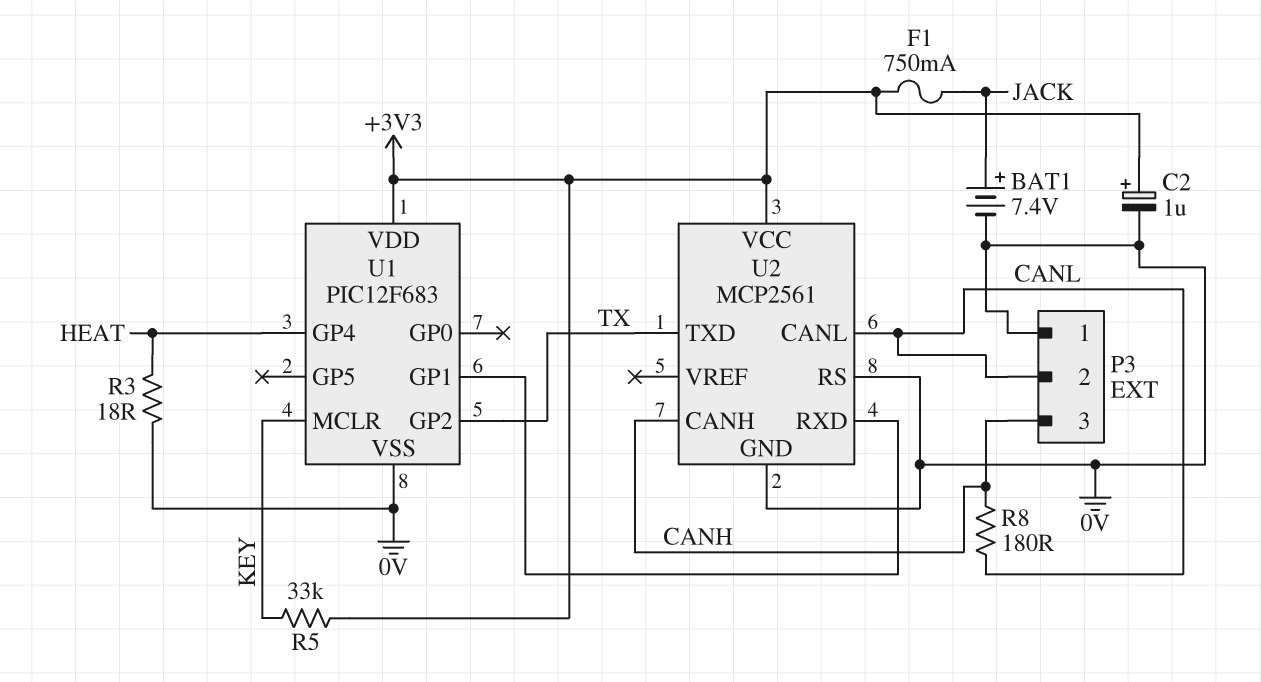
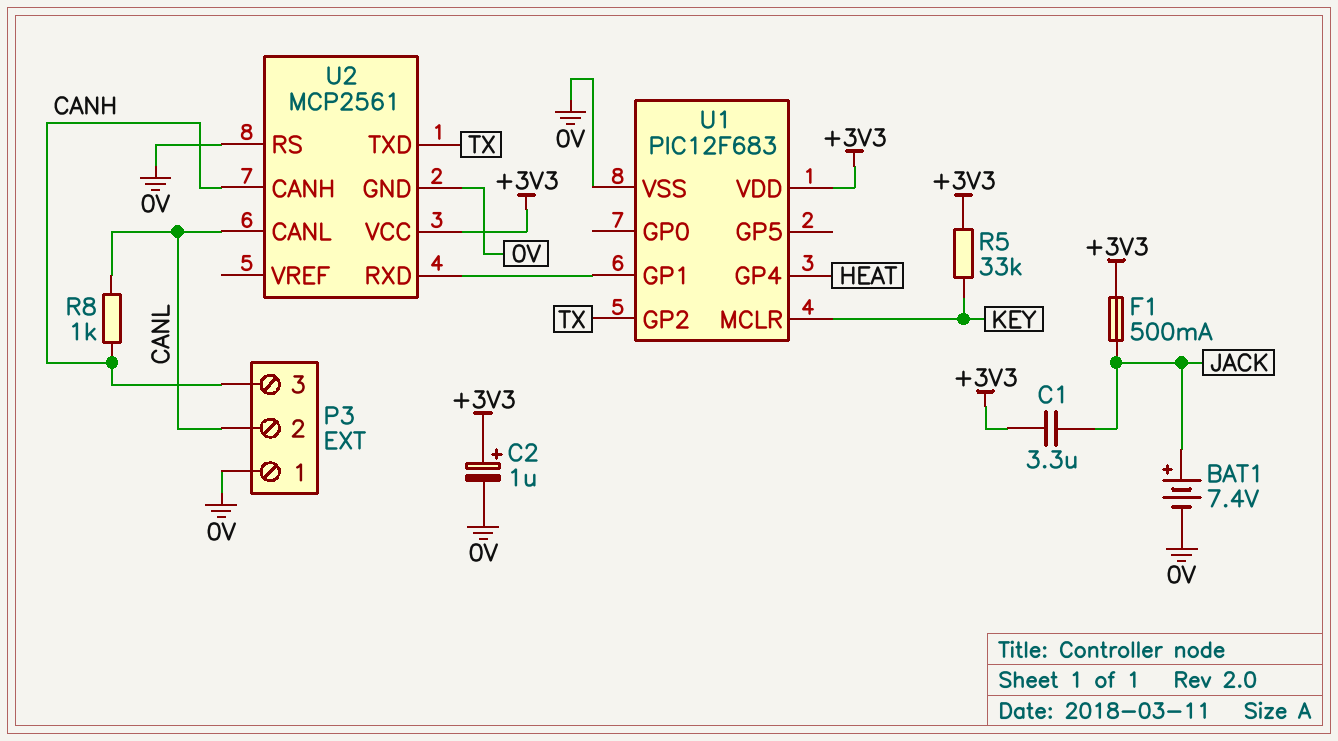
C1: none -> 3.3uF (+3V3, JACK)
F1: 750mA (+3V3, JACK) -> 500mA (+3V3, JACK)
R3: 18 (0V, HEAT) -> none
R8: 180 (CANH, CANL) -> 1k (CANH, CANL)

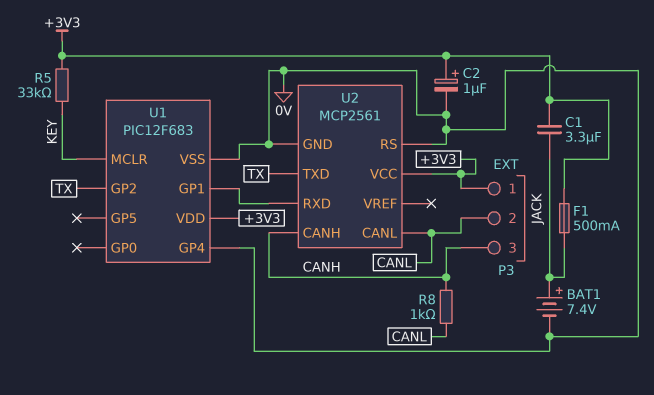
P3 pin 1: 0V -> +3V3
U1 pin GP4: HEAT -> 0V

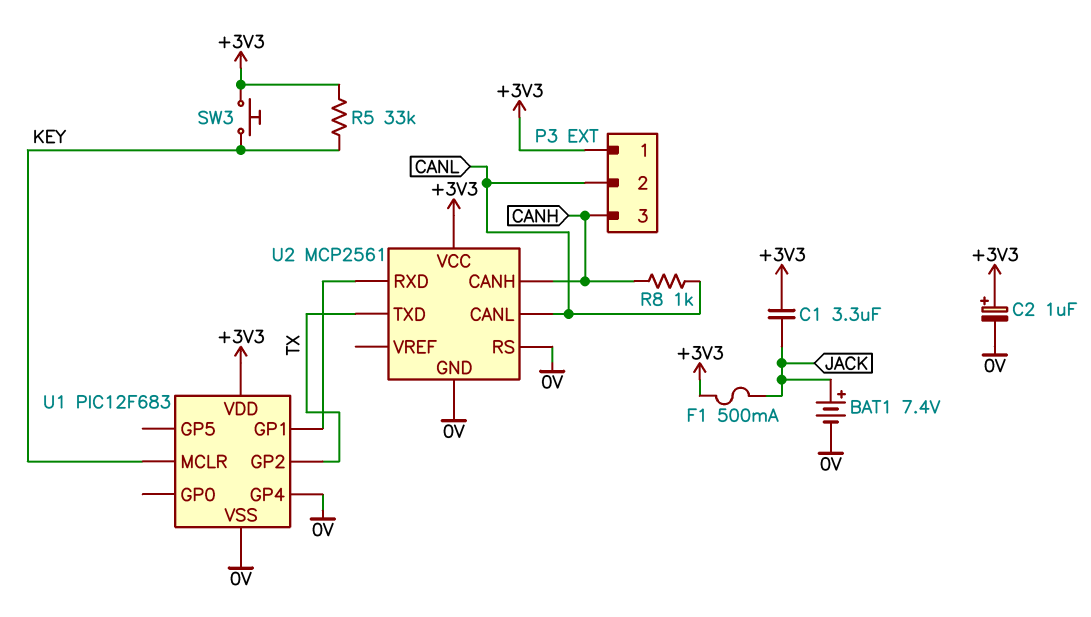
SW3: none -> button (+3V3, KEY)

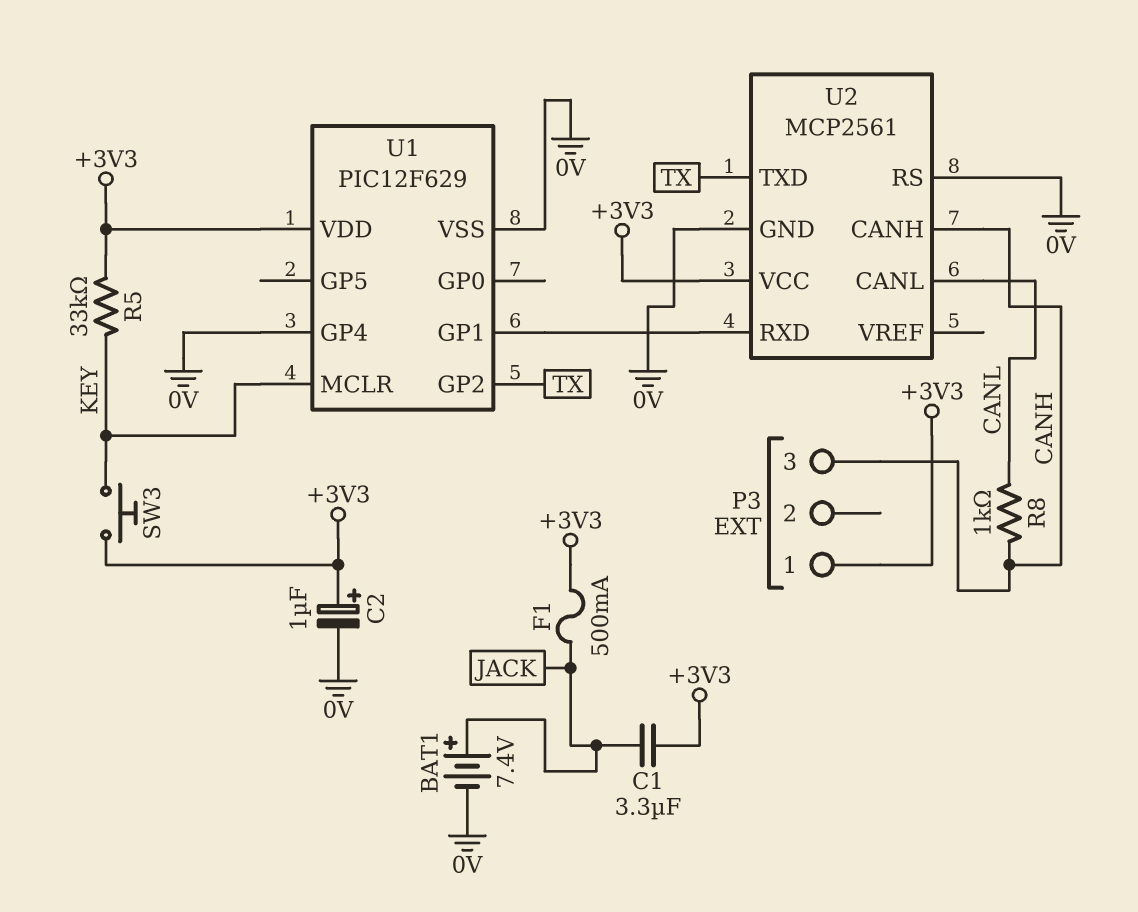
P3 pin 2: CANL -> none
U1: PIC12F683 -> PIC12F629

